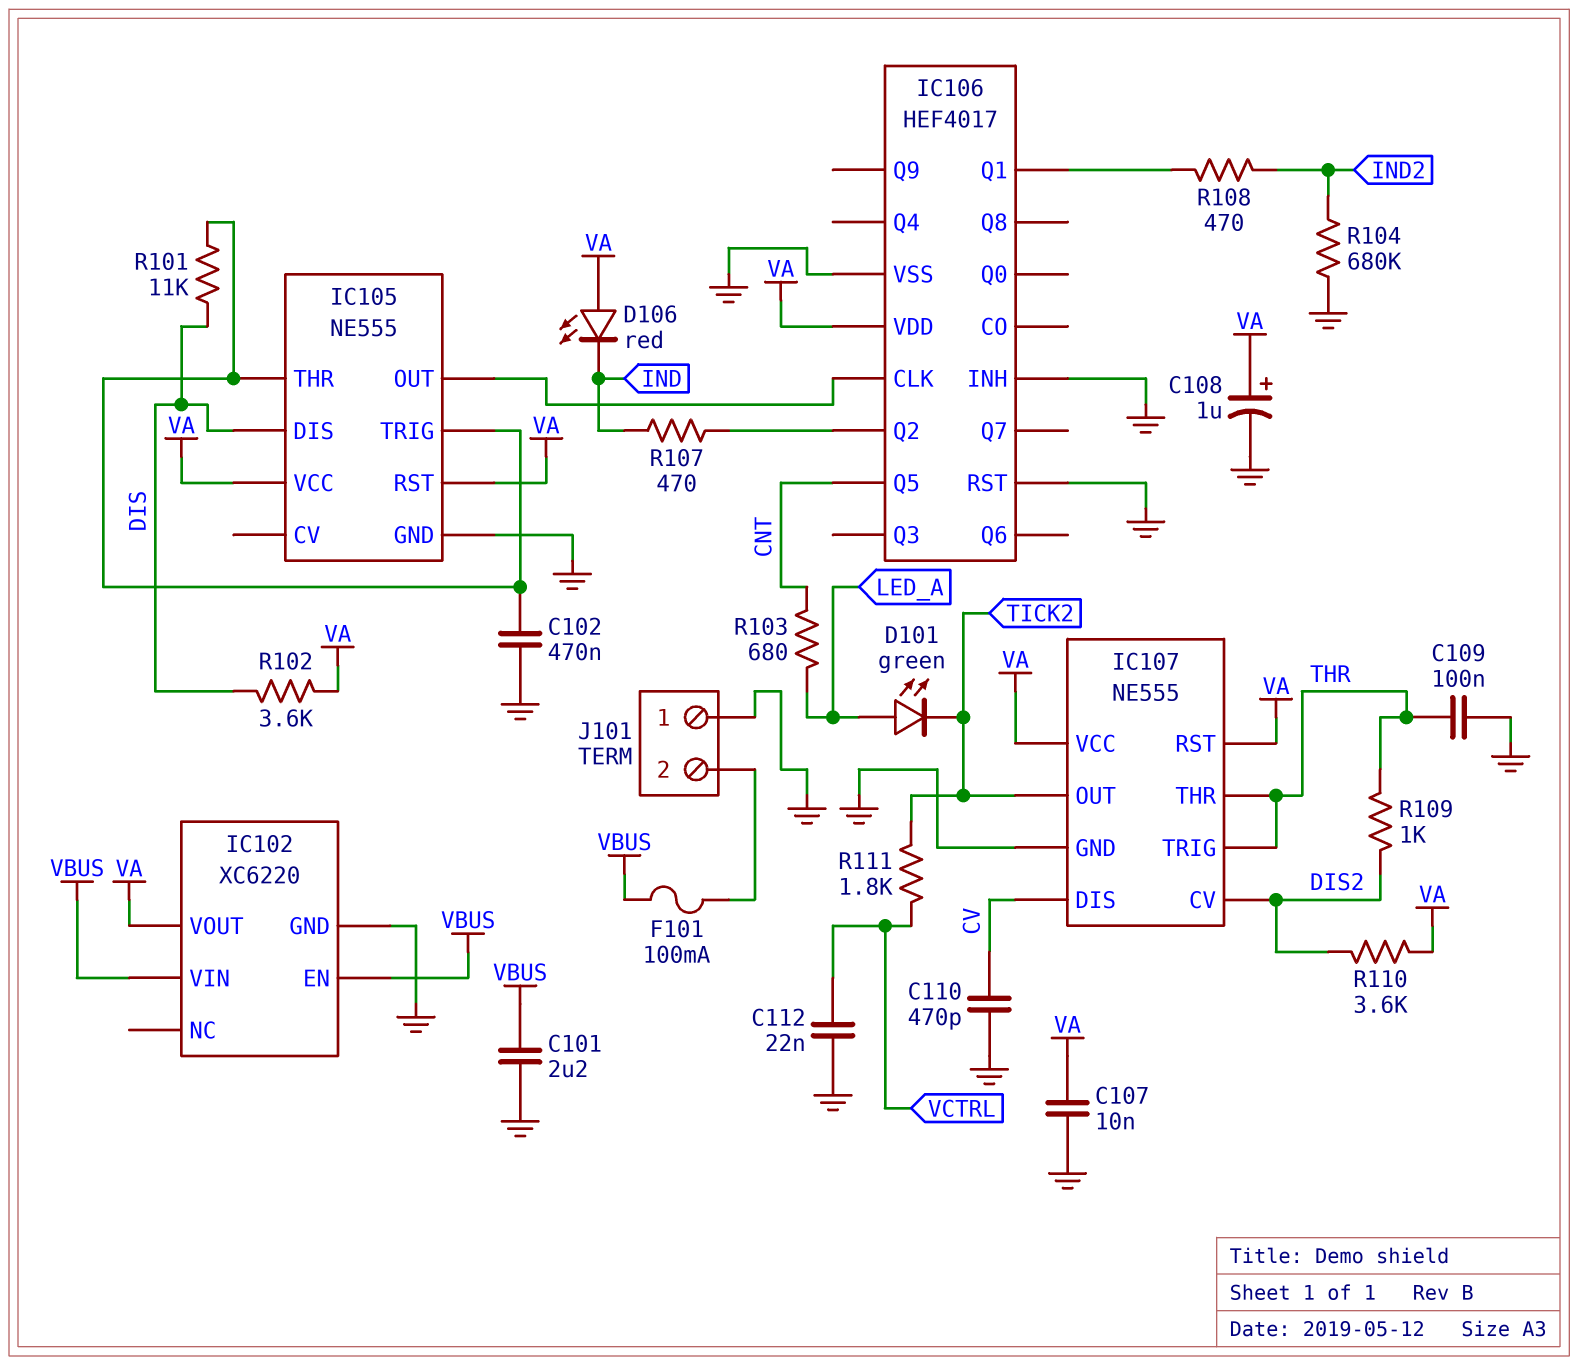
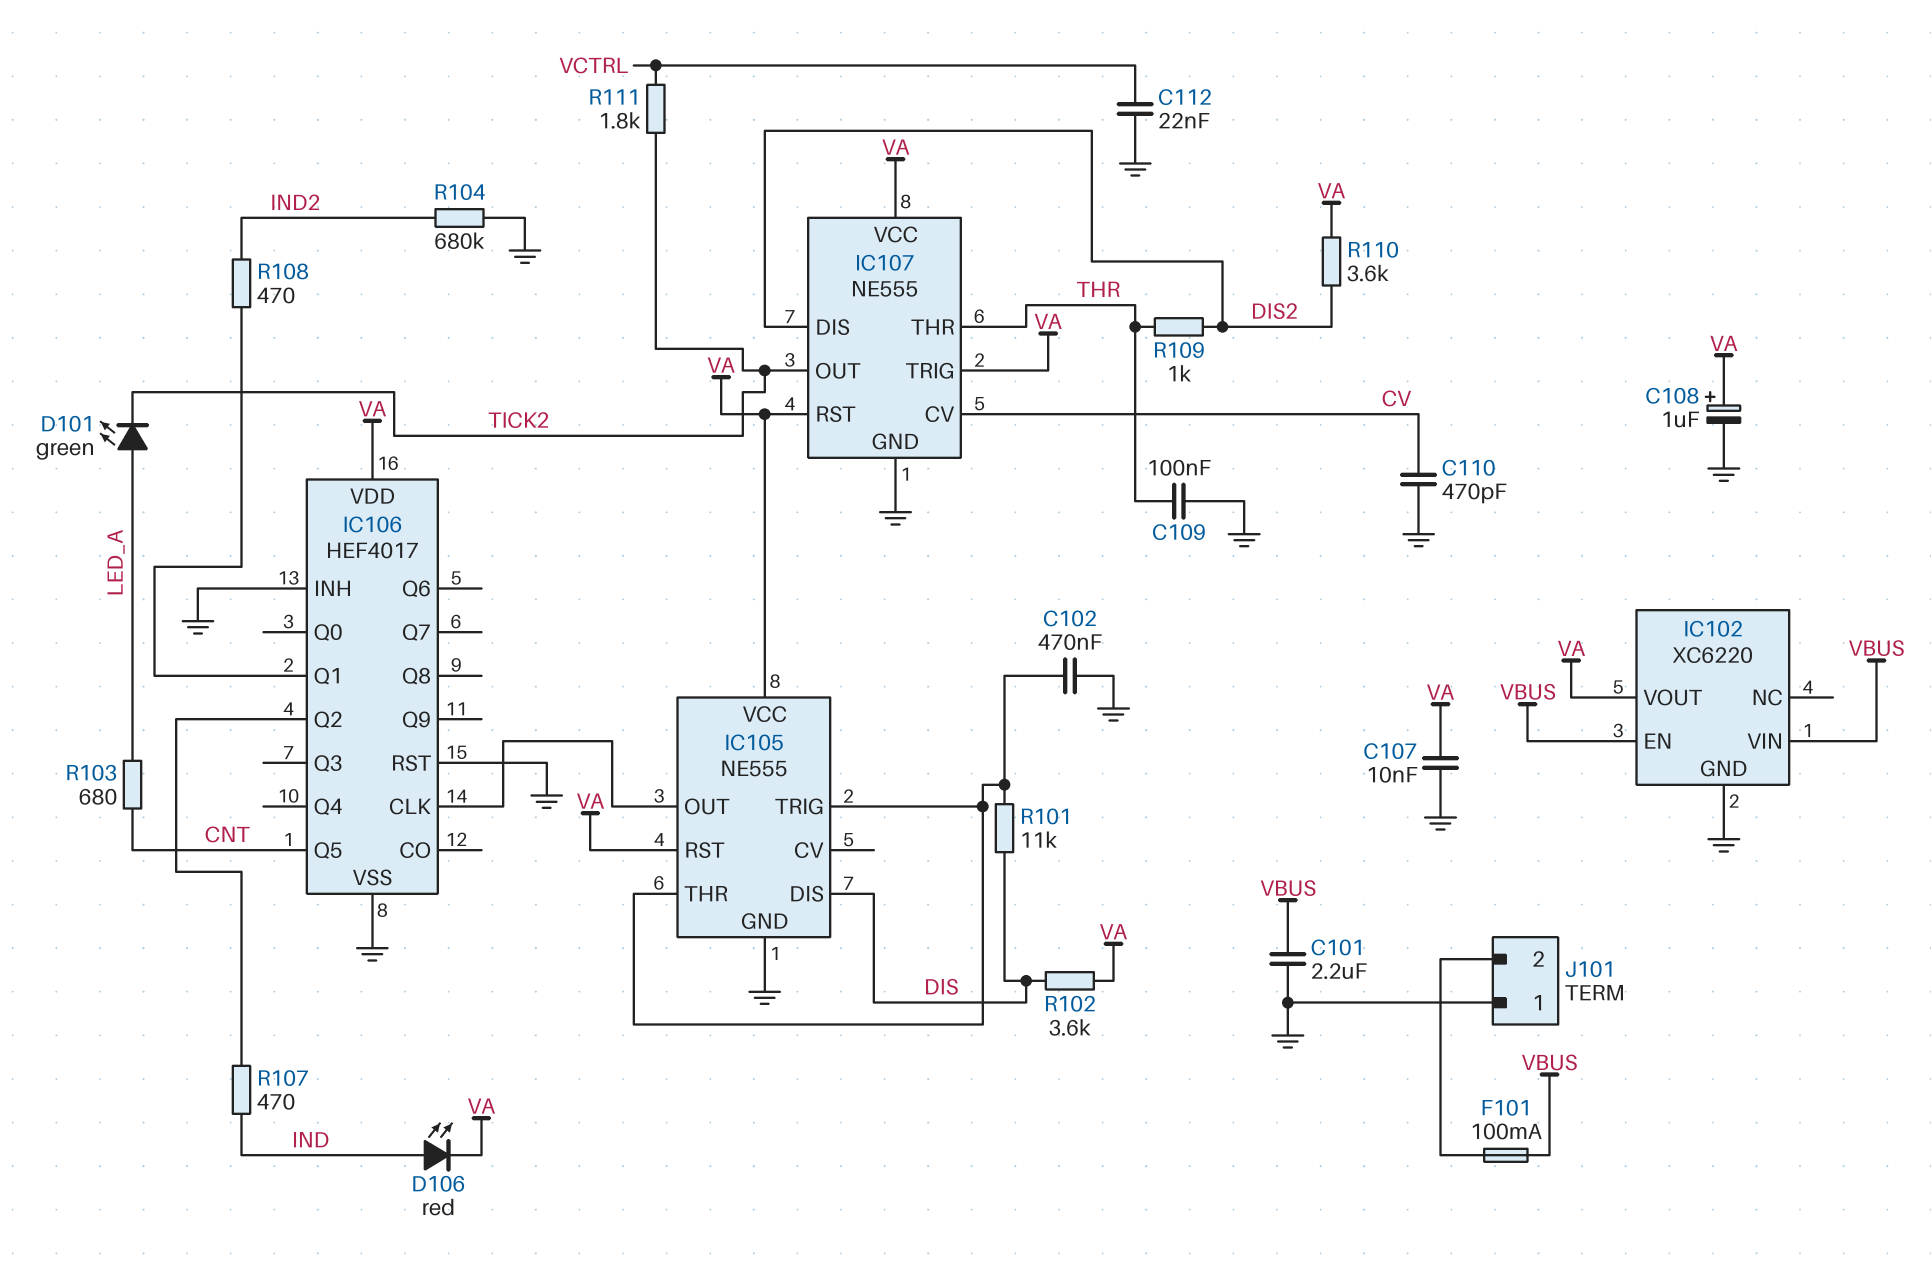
D106: LED red (A VA, K IND) -> LED red (A IND, K VA)
IC107 pin CV: DIS2 -> CV
IC107 pin DIS: CV -> DIS2
IC107 pin TRIG: THR -> VA

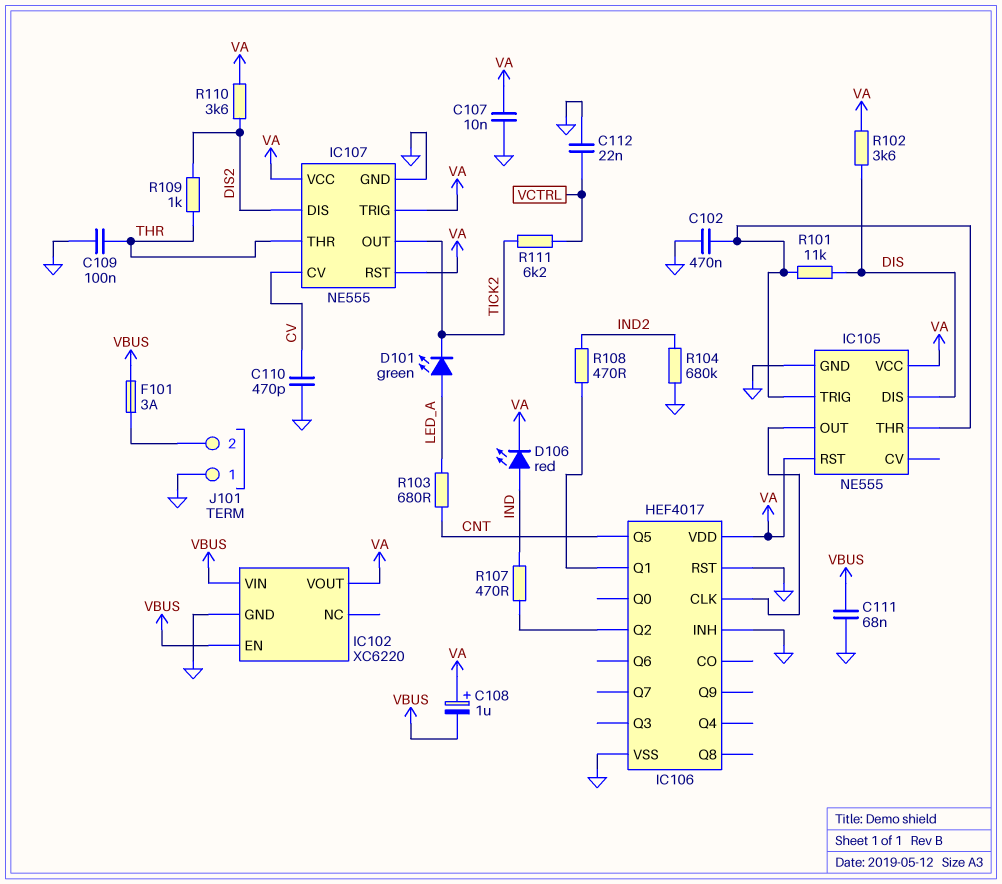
C101: 2.2uF (GND, VBUS) -> none
C108: 1uF (plus VA, minus GND) -> 1uF (plus VA, minus VBUS)
C111: none -> 68nF (GND, VBUS)
F101: 100mA (J101/2, VBUS) -> 3A (J101/2, VBUS)
R111: 1.8k (TICK2, VCTRL) -> 6.2k (TICK2, VCTRL)

